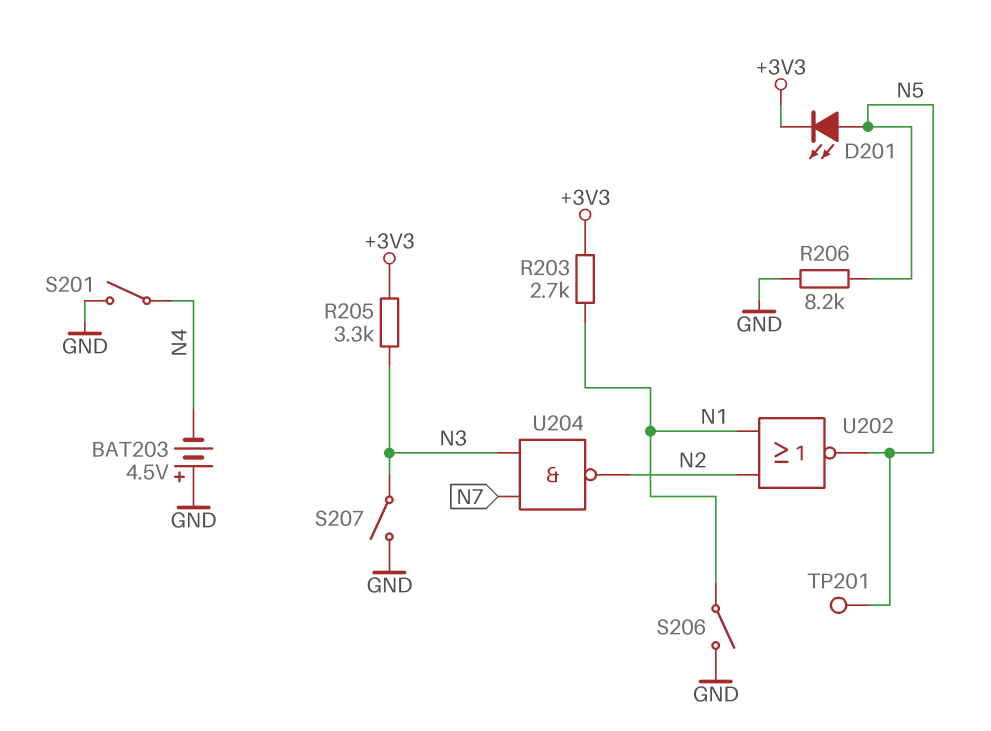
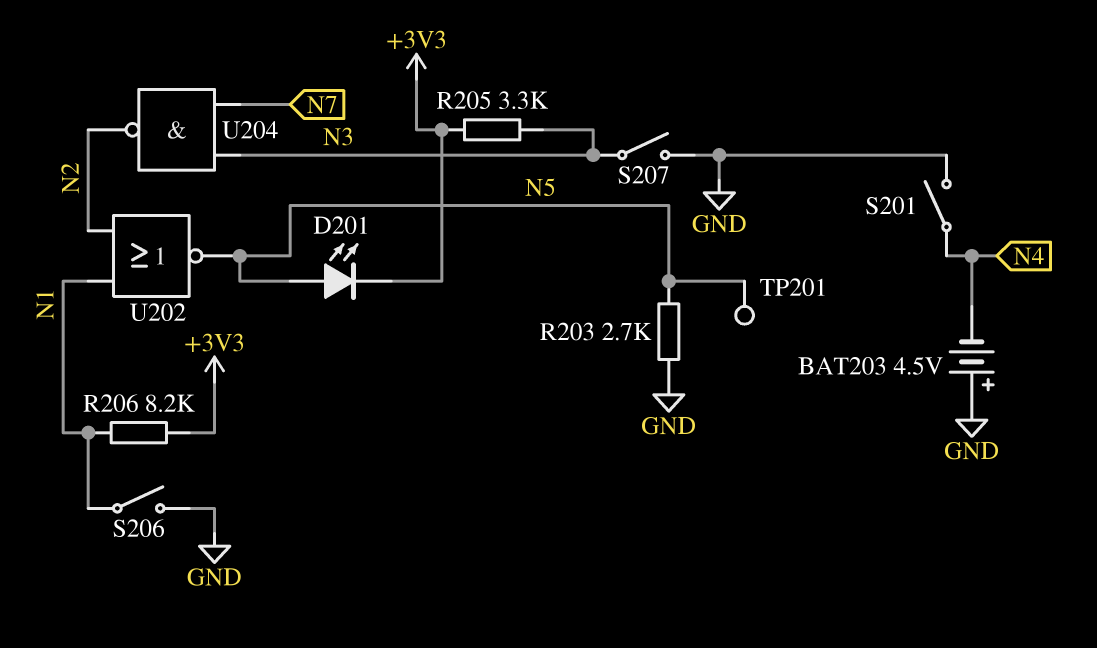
R203: 2.7k (+3V3, N1) -> 2.7k (GND, N5)
R206: 8.2k (GND, N5) -> 8.2k (+3V3, N1)

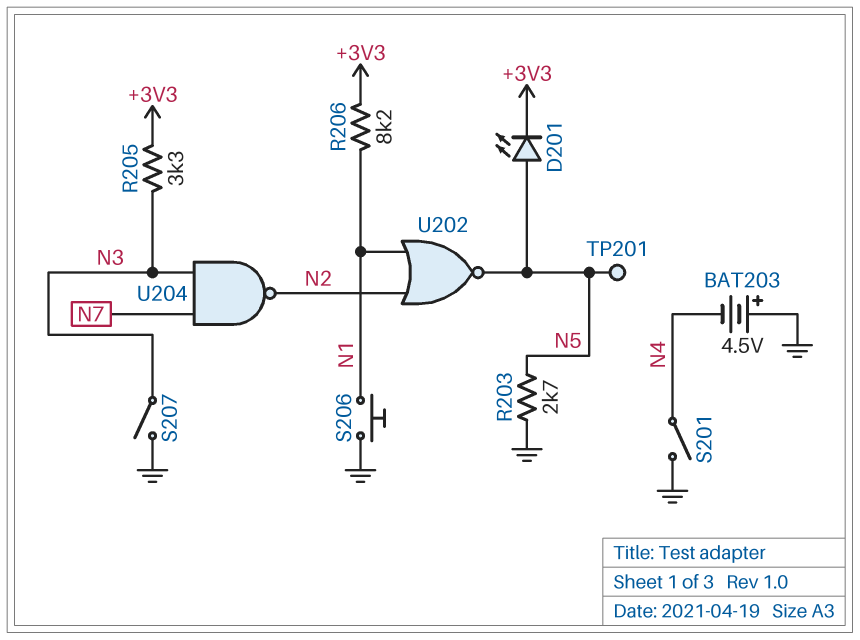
S206: switch (GND, N1) -> button (GND, N1)

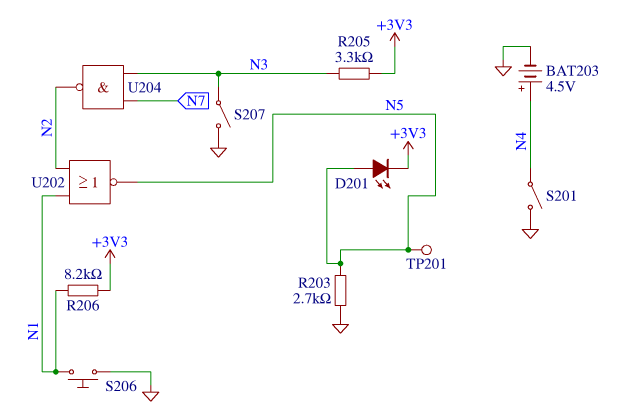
BAT203: 4.5V (plus GND, minus N4) -> 4.5V (plus N4, minus GND)

